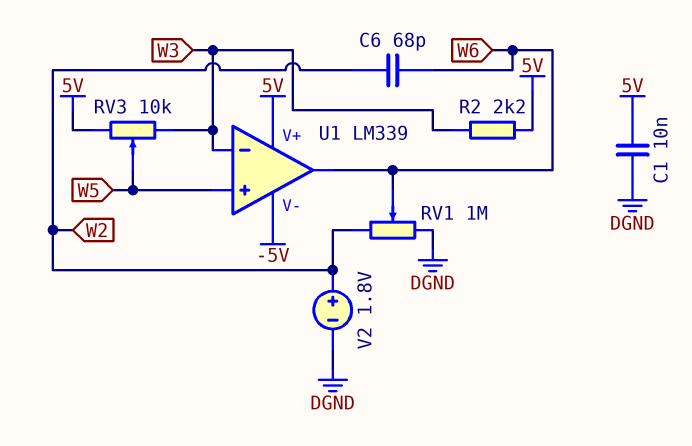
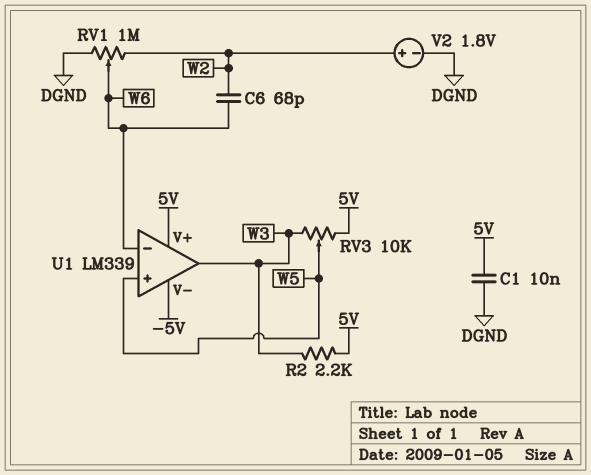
U1 pin in-: W3 -> W6
U1 pin out: W6 -> W3

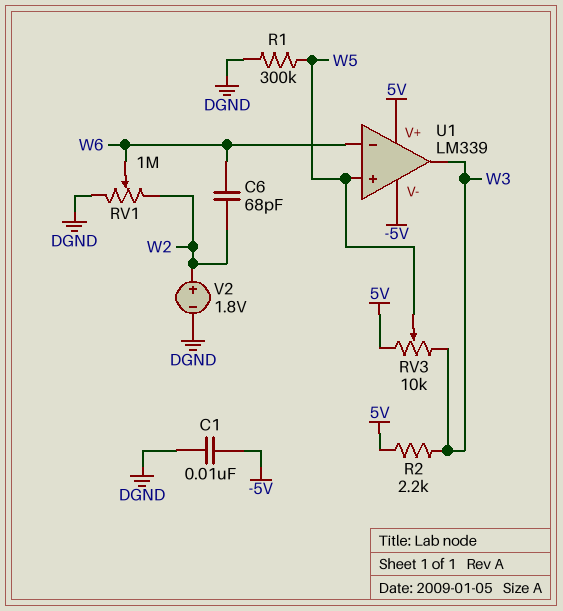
C1: 10nF (5V, DGND) -> 10nF (-5V, DGND)
R1: none -> 300k (DGND, W5)

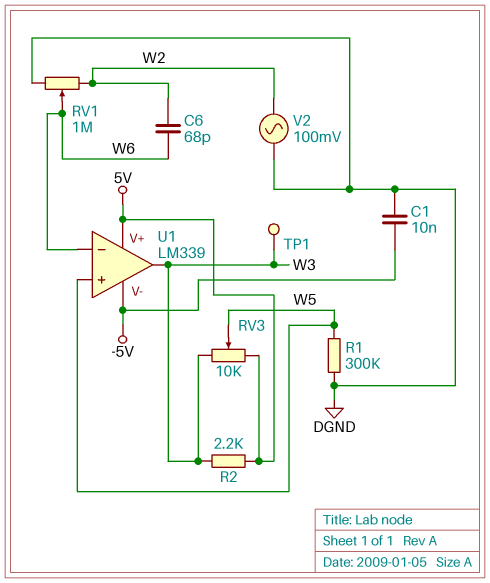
TP1: none -> test point (W3)
V2: 1.8V (plus W2, minus DGND) -> AC 100mV (DGND, W2)

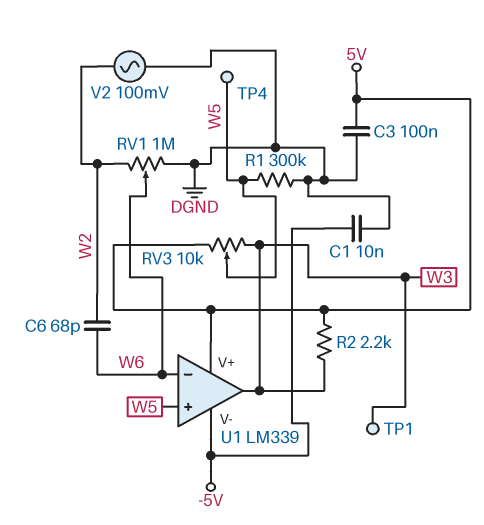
C3: none -> 100nF (5V, DGND)
TP4: none -> test point (W5)

